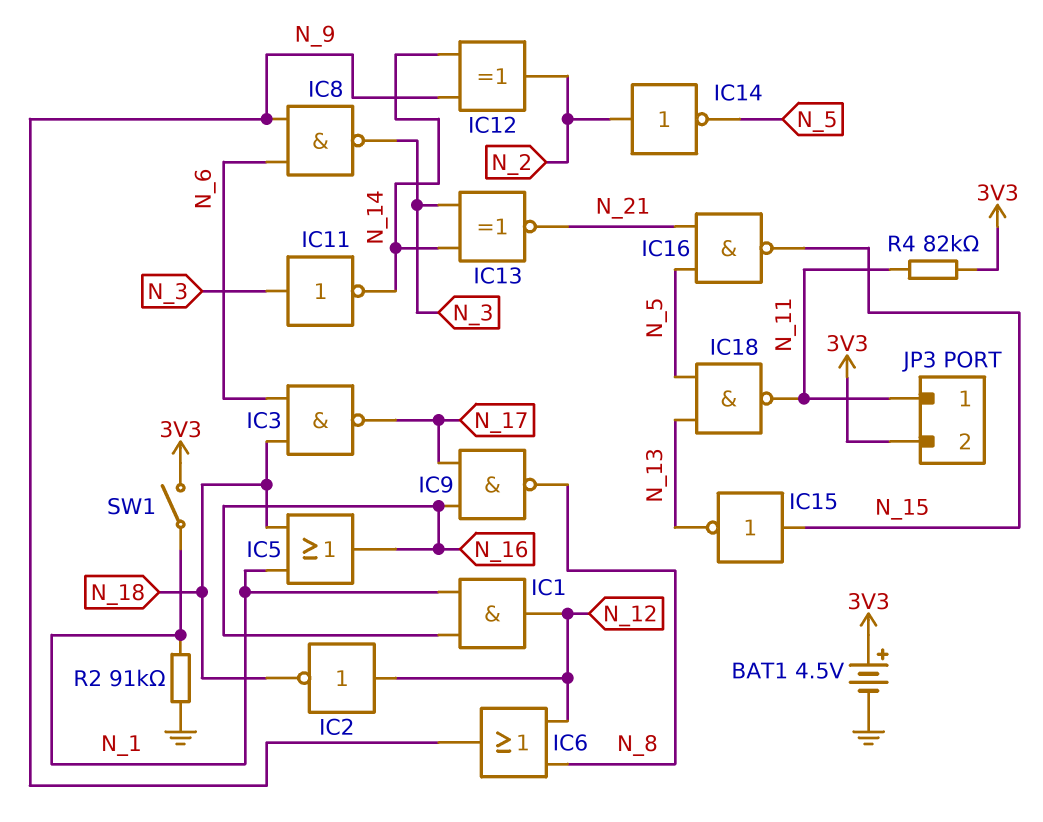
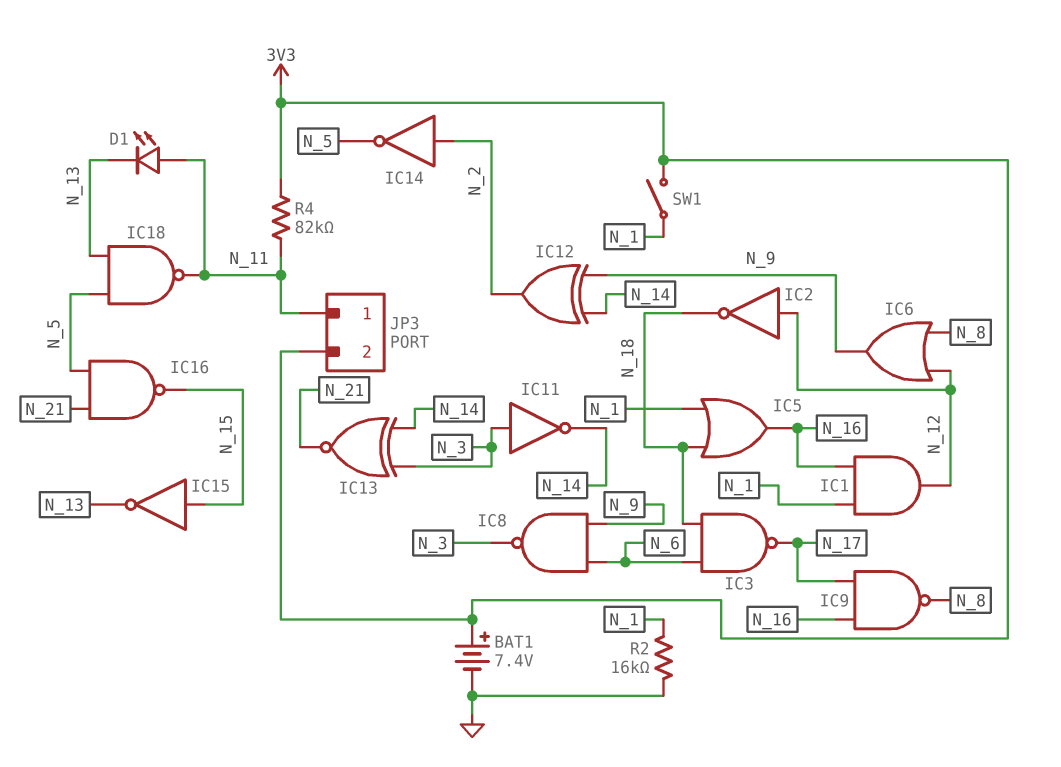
BAT1: 4.5V (plus 3V3, minus GND) -> 7.4V (plus 3V3, minus GND)
D1: none -> LED (A N_11, K N_13)
R2: 91k (GND, N_1) -> 16k (GND, N_1)

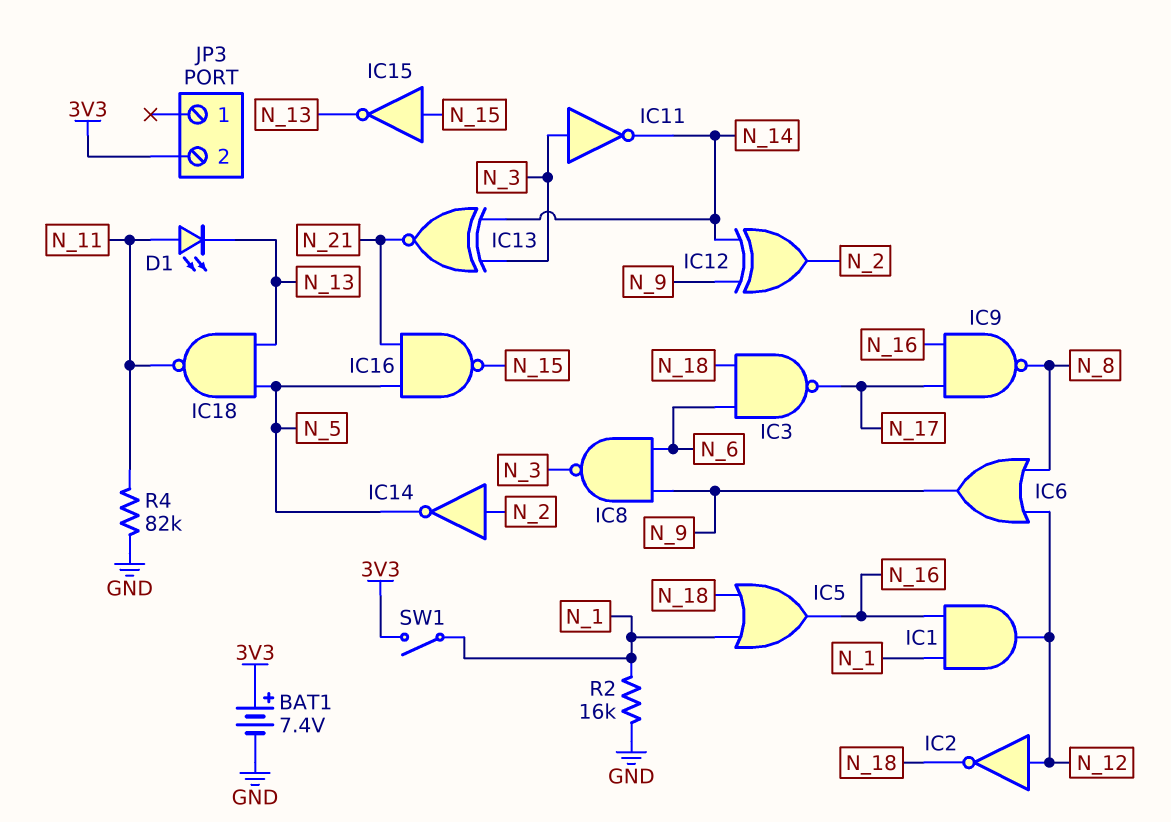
JP3 pin 1: N_11 -> none
R4: 82k (3V3, N_11) -> 82k (GND, N_11)

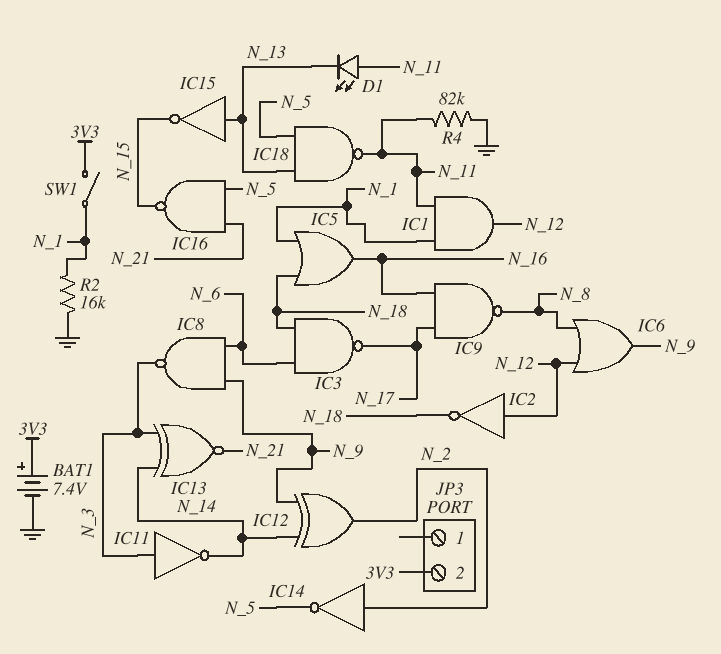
IC1: AND (in N_1, in N_16, out N_12) -> AND (in N_1, in N_11, out N_12)
IC15: NOT (in N_15, out N_13) -> NOT (in N_13, out N_15)

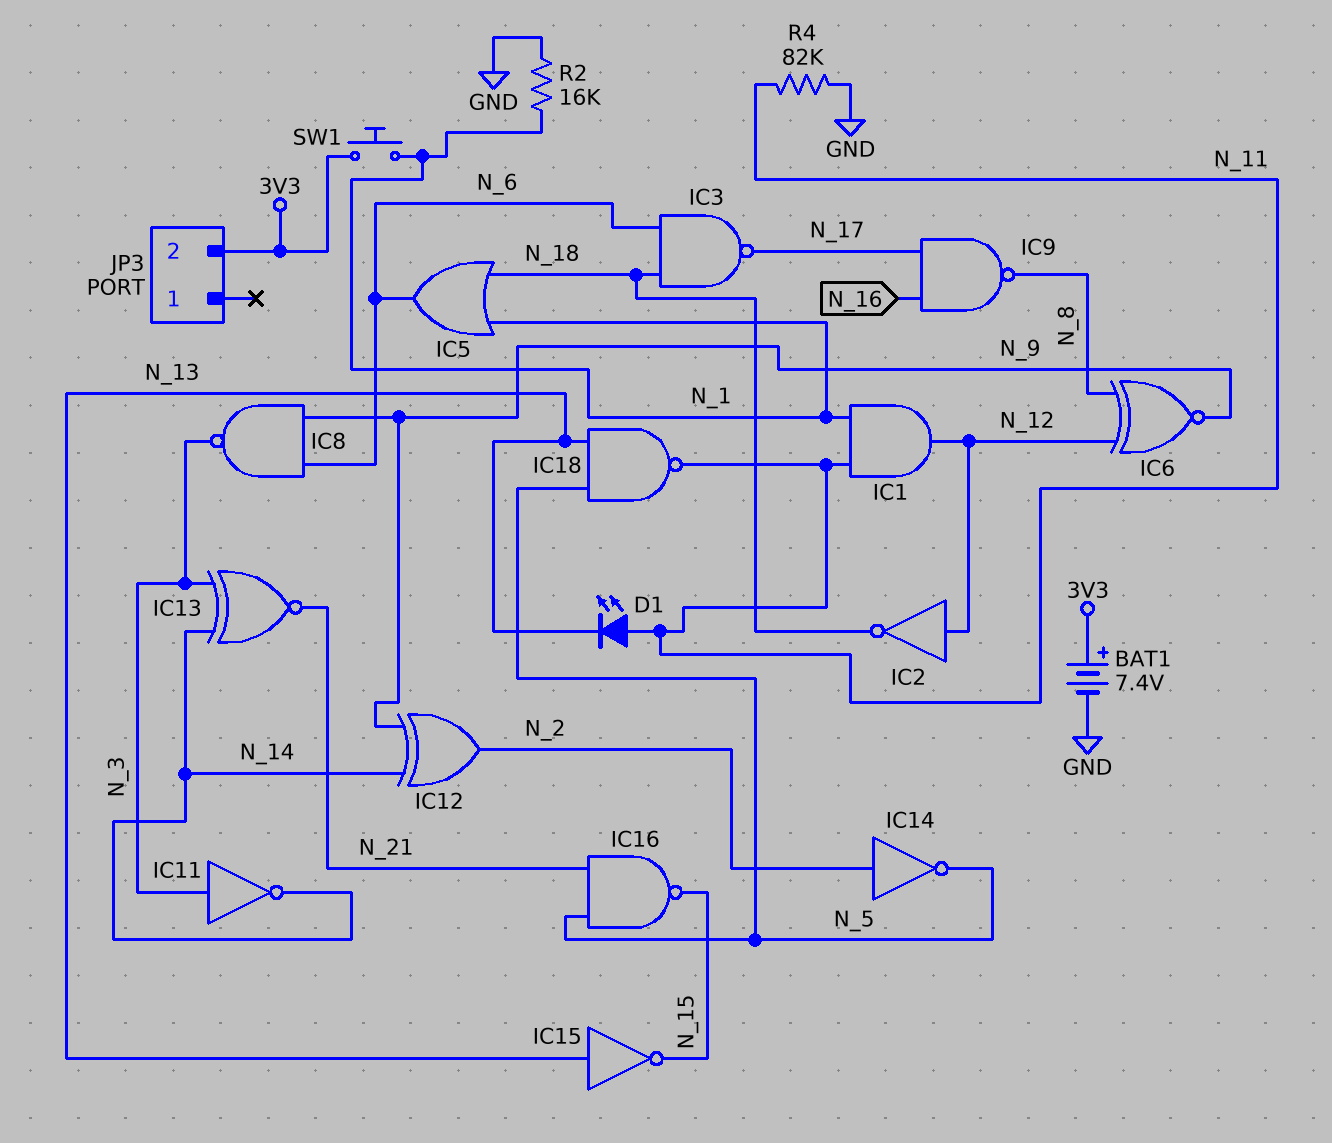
IC5: OR (in N_1, in N_18, out N_16) -> OR (in N_1, in N_18, out N_6)
IC6: OR (in N_8, in N_12, out N_9) -> XNOR (in N_8, in N_12, out N_9)
SW1: switch (3V3, N_1) -> button (3V3, N_1)

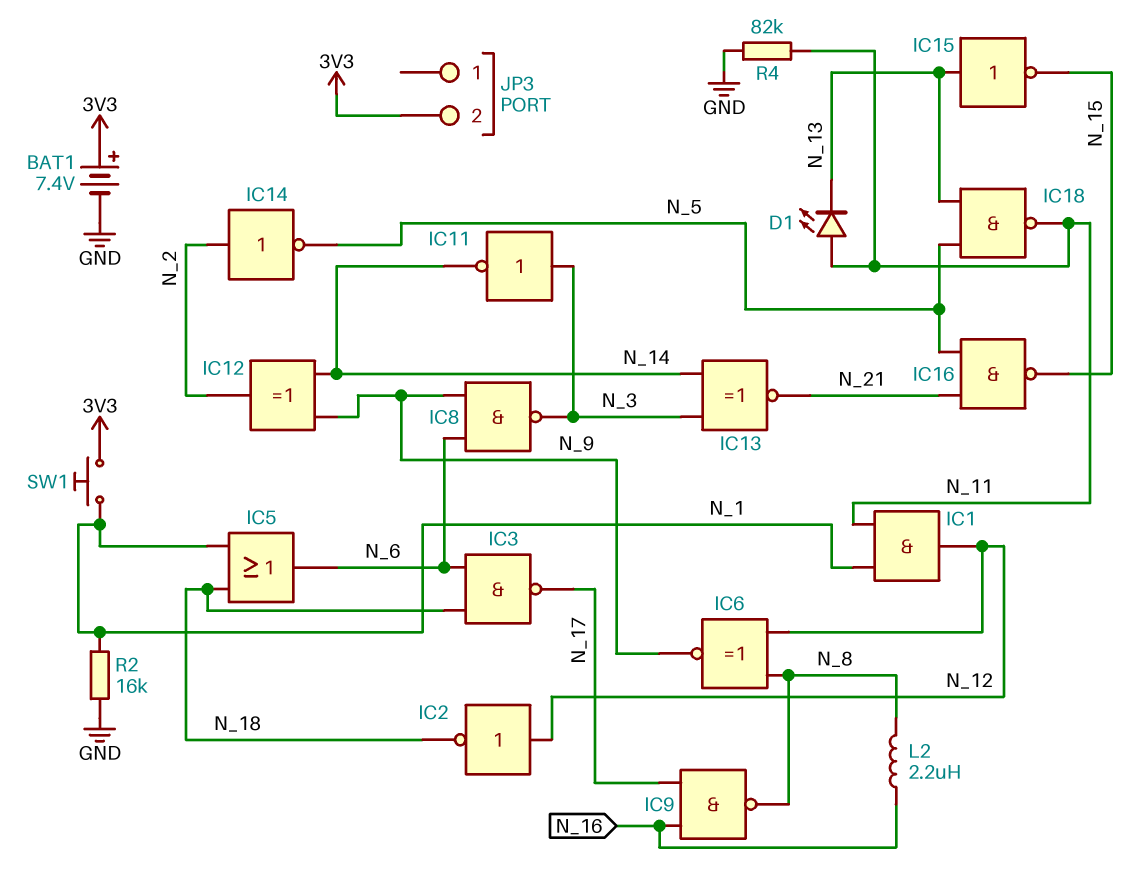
L2: none -> 2.2uH (N_8, N_16)

